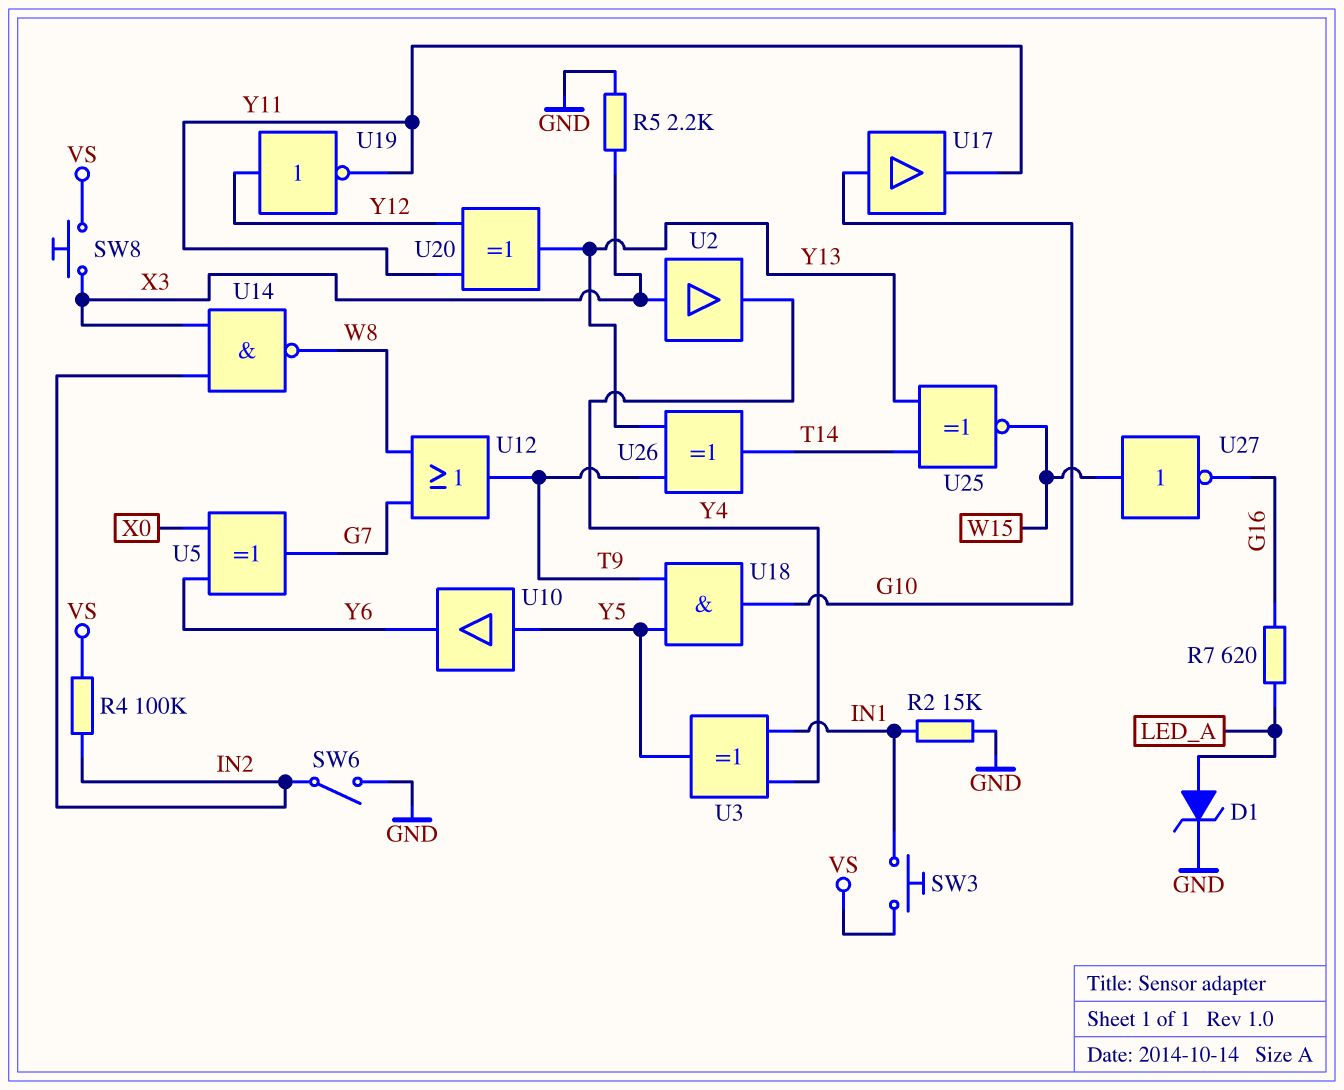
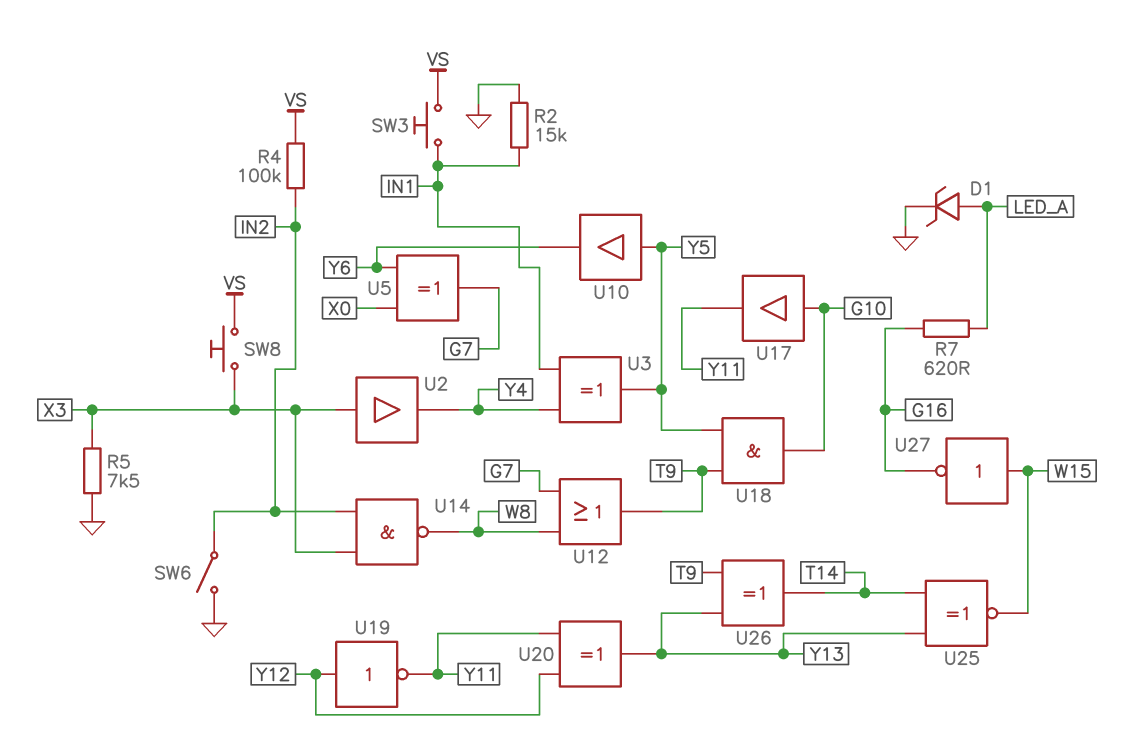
R5: 2.2k (GND, X3) -> 7.5k (GND, X3)

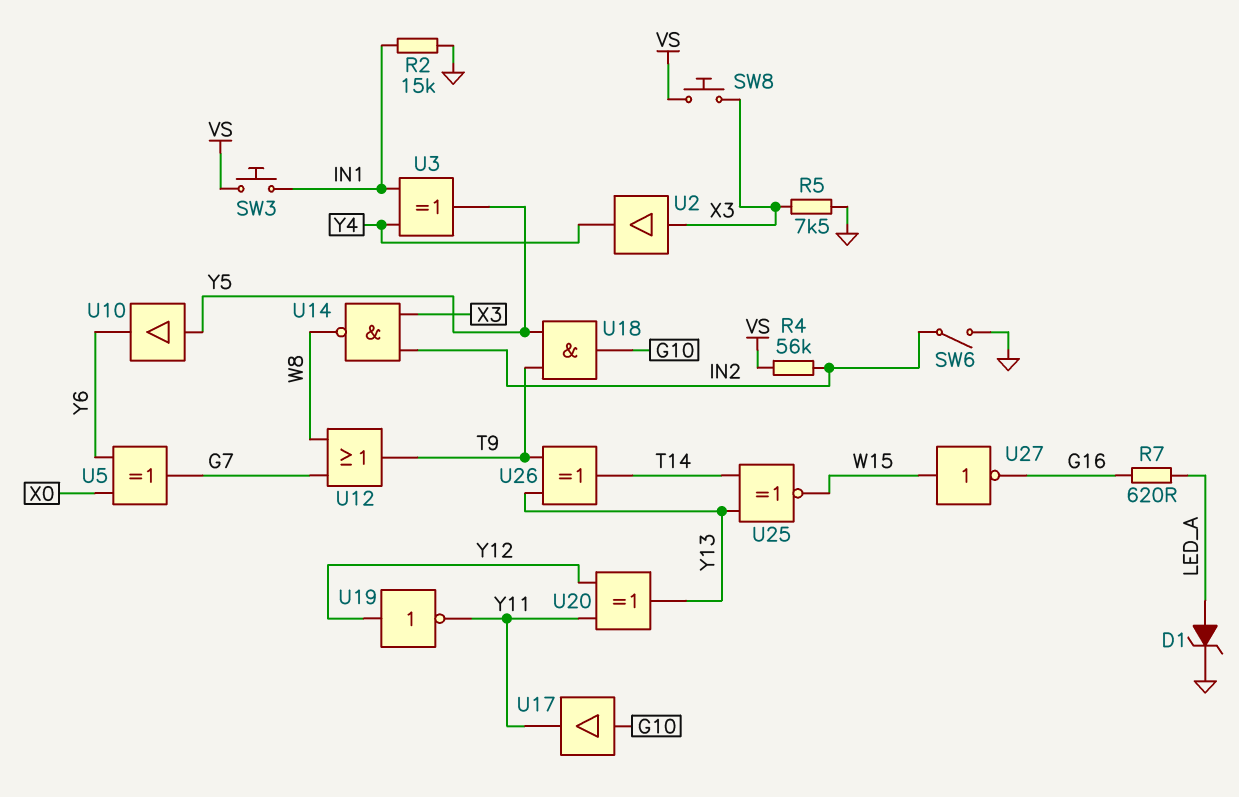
R4: 100k (IN2, VS) -> 56k (IN2, VS)

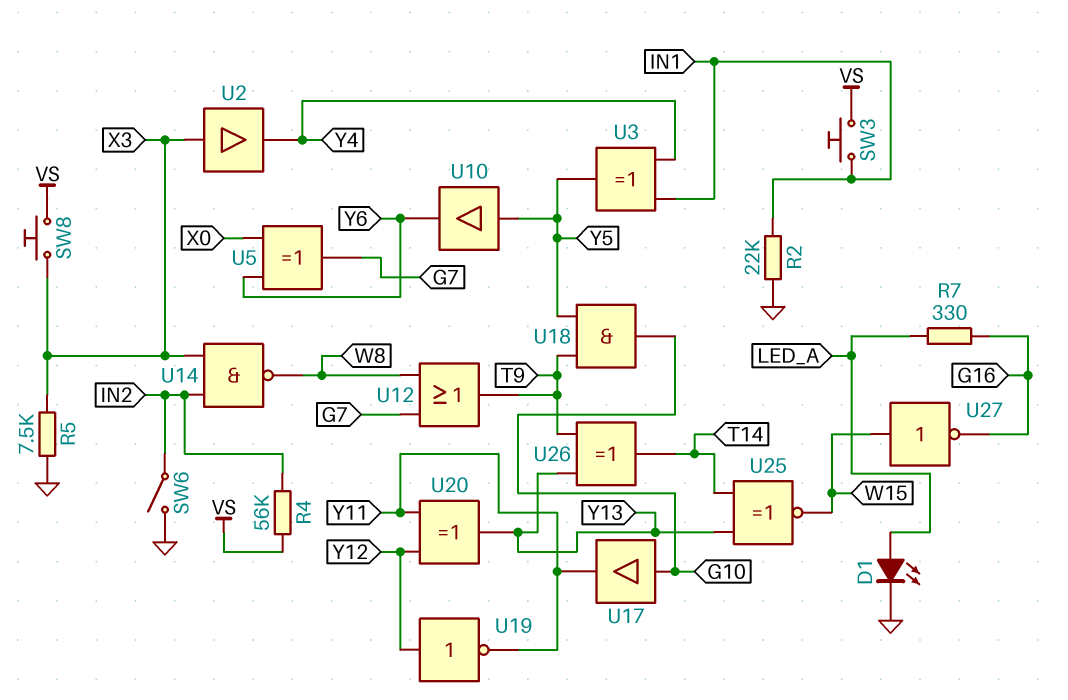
D1: zener (A LED_A, K GND) -> LED (A LED_A, K GND)
R2: 15k (GND, IN1) -> 22k (GND, IN1)
R7: 620 (G16, LED_A) -> 330 (G16, LED_A)

